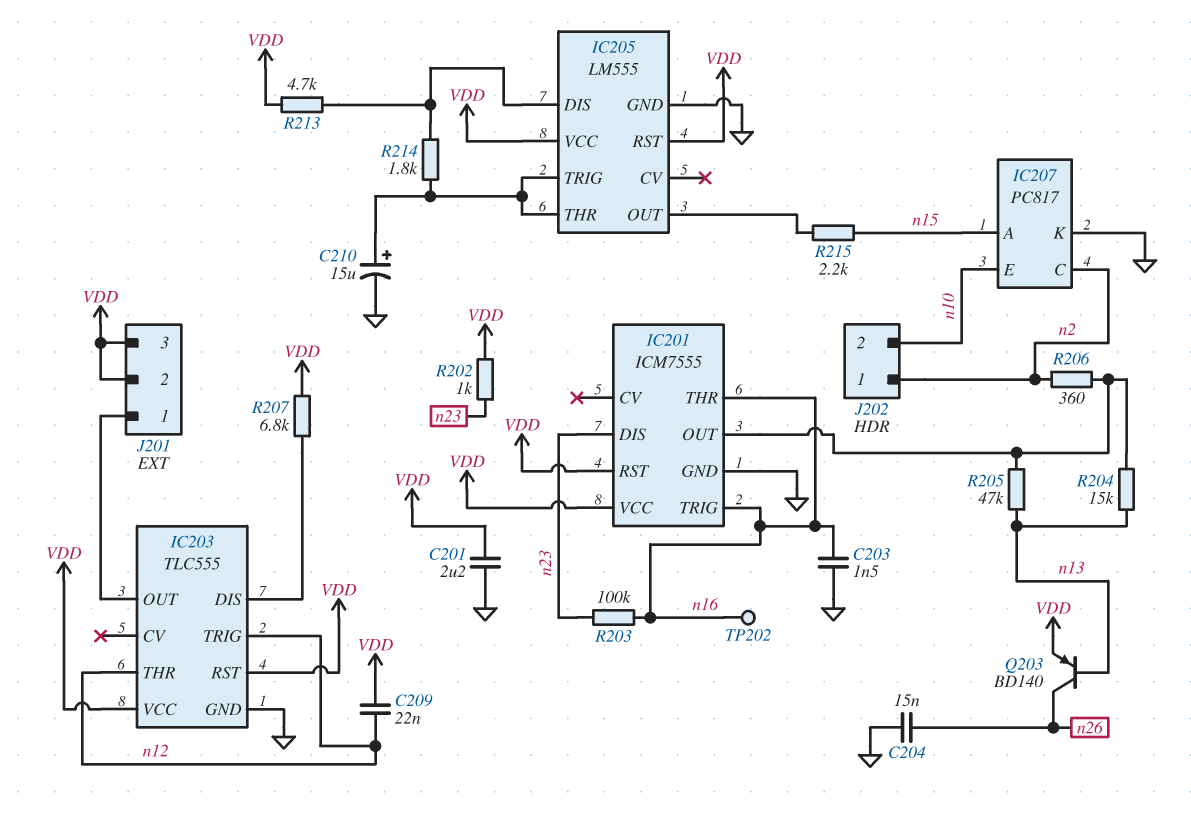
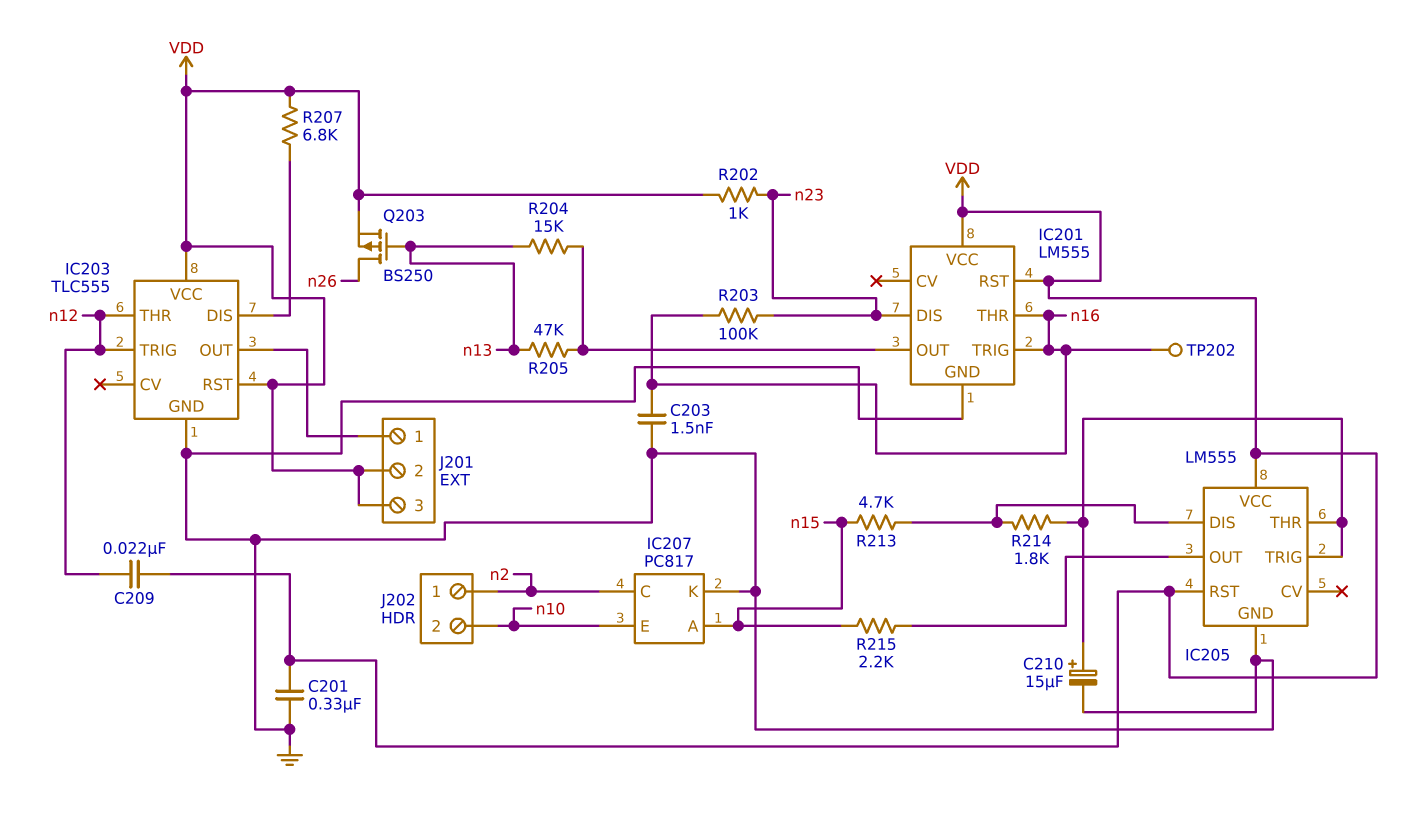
C201: 2.2uF (GND, VDD) -> 330nF (GND, VDD)
C204: 15nF (GND, n26) -> none
IC201: ICM7555 -> LM555
Q203: PNP BD140 (B n13, C n26, E VDD) -> PMOS BS250 (G n13, D n26, S VDD)
R206: 360 (IC201/OUT, n2) -> none
R213: 4.7k (IC205/DIS, VDD) -> 4.7k (IC205/DIS, n15)

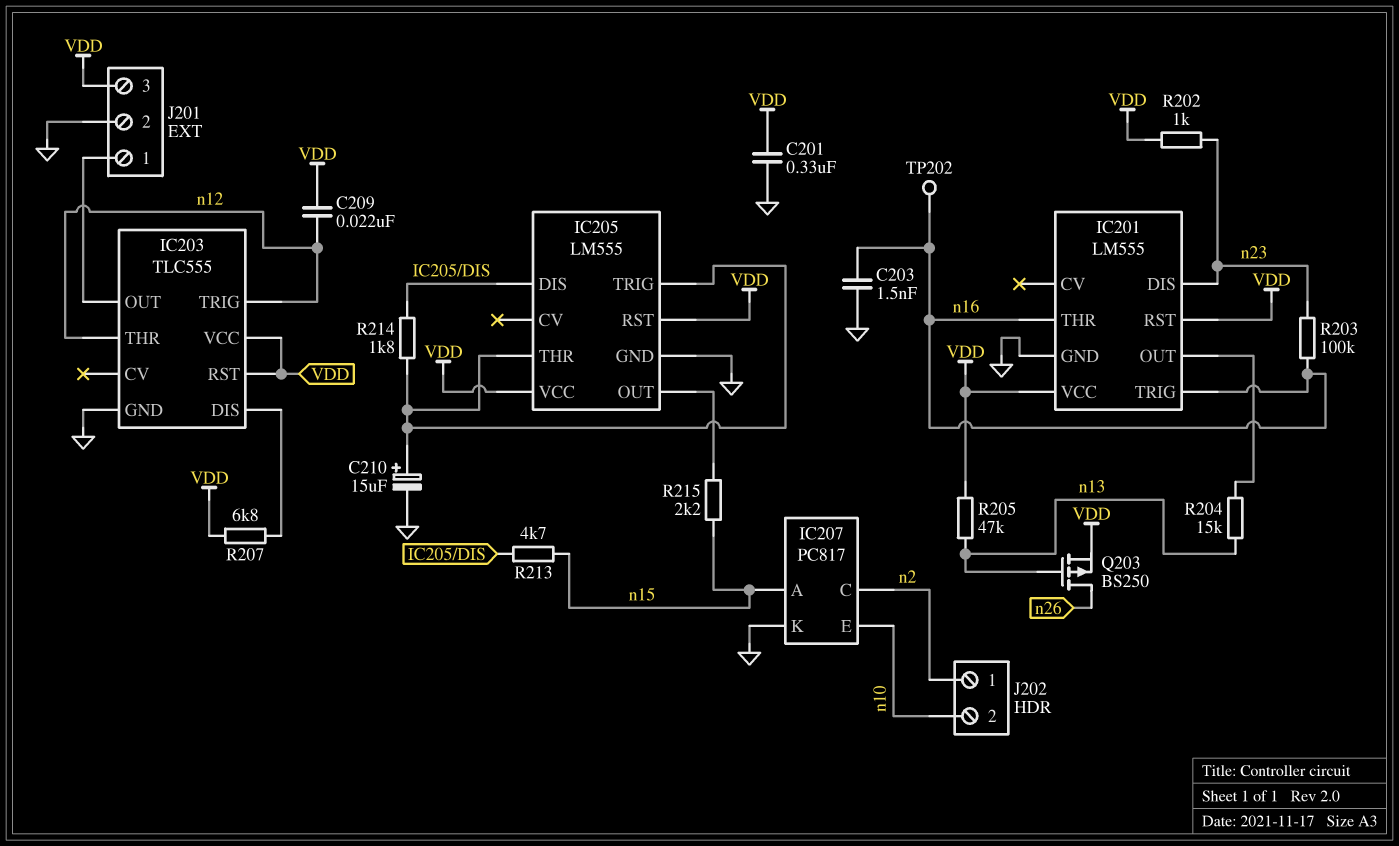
J201 pin 2: VDD -> GND
R205: 47k (IC201/OUT, n13) -> 47k (VDD, n13)

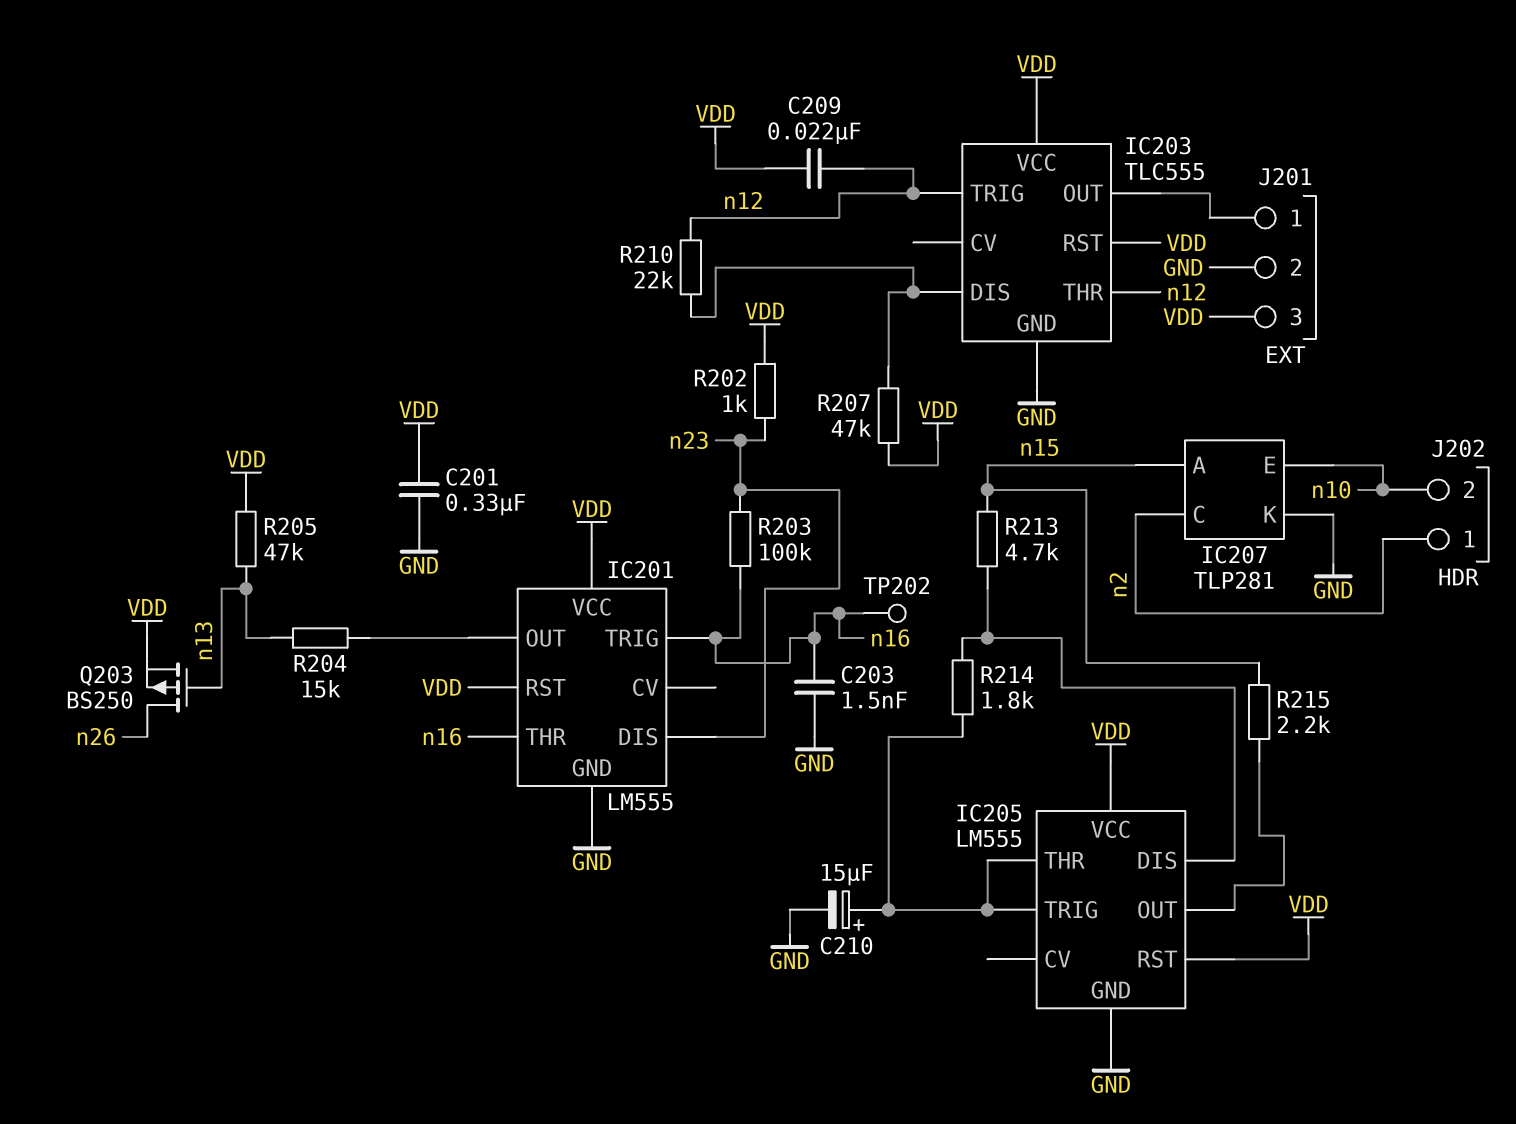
IC207: PC817 -> TLP281
R207: 6.8k (IC203/DIS, VDD) -> 47k (IC203/DIS, VDD)
R210: none -> 22k (IC203/DIS, n12)

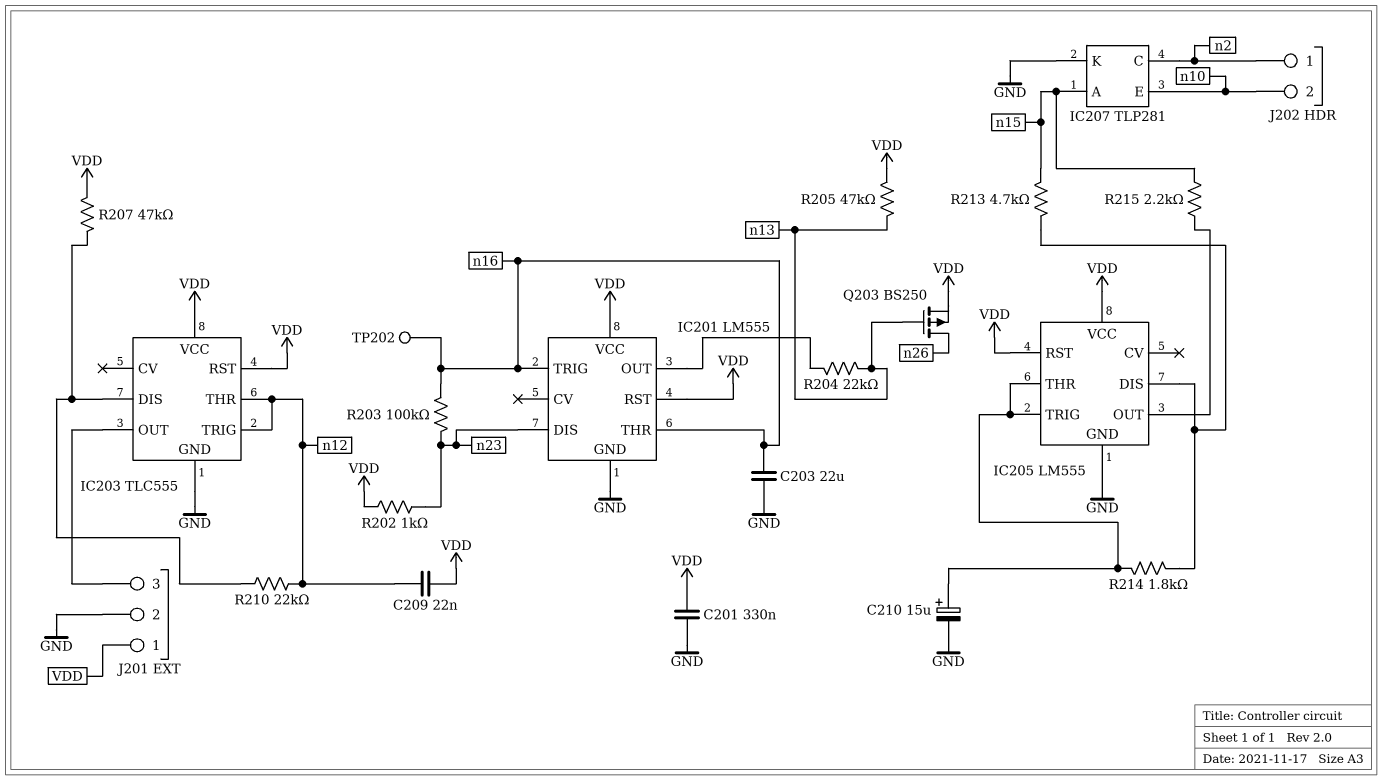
C203: 1.5nF (GND, n16) -> 22uF (GND, n16)
J201 pin 1: IC203/OUT -> VDD
J201 pin 3: VDD -> IC203/OUT
R204: 15k (IC201/OUT, n13) -> 22k (IC201/OUT, n13)

